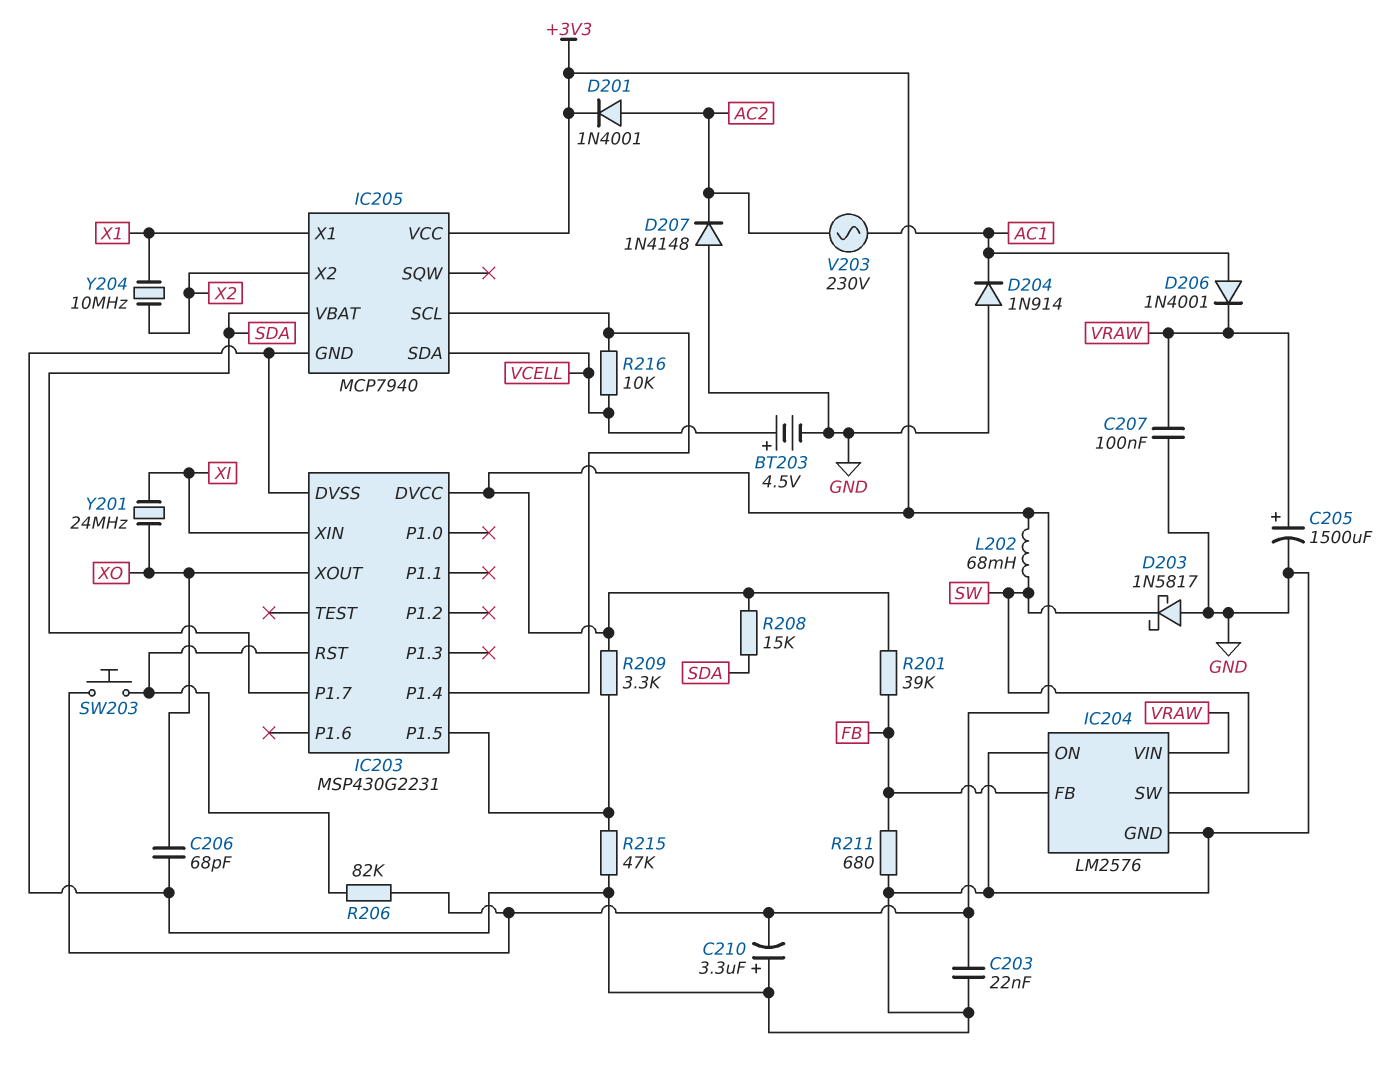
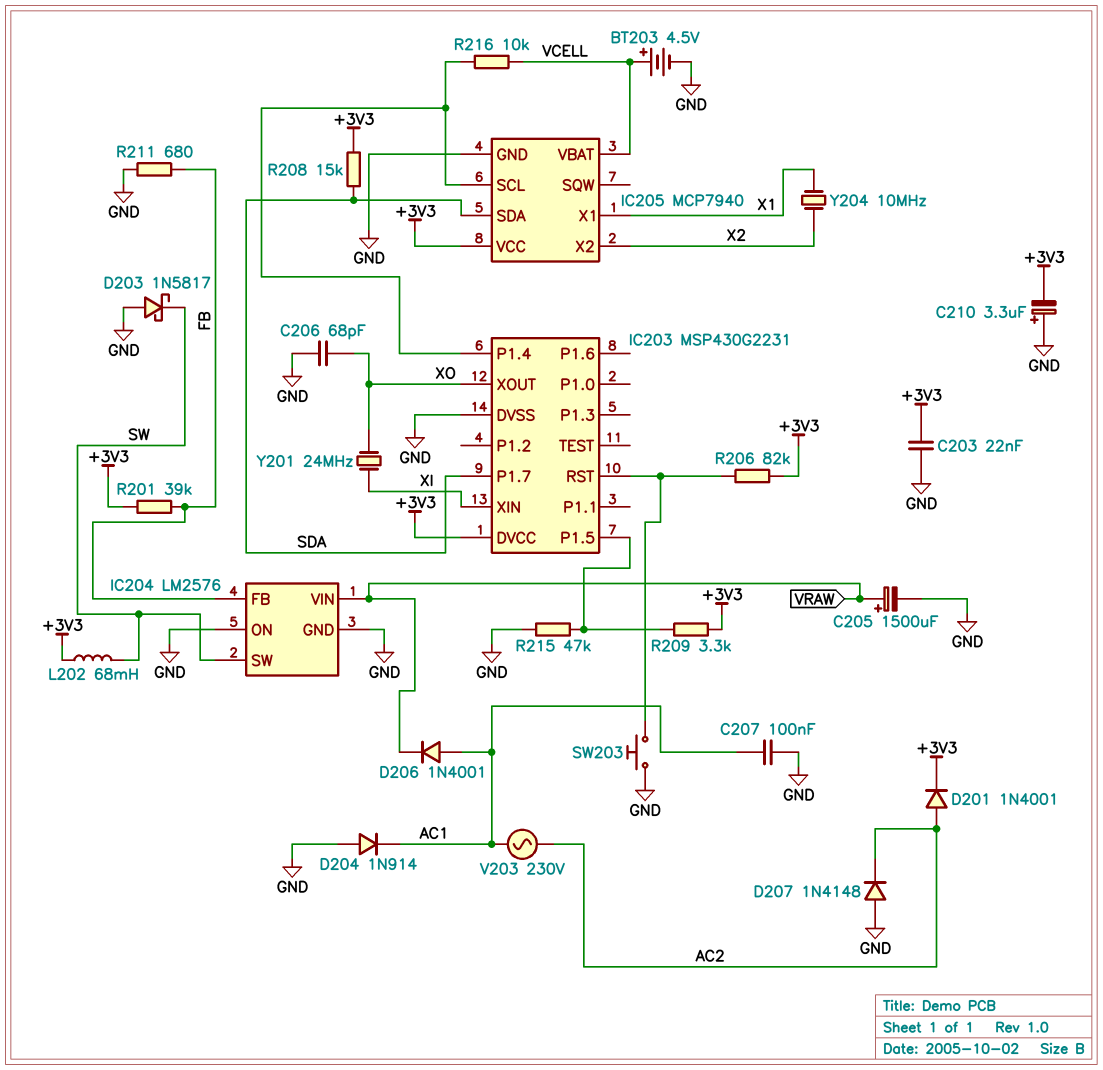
C207: 100nF (GND, VRAW) -> 100nF (AC1, GND)
IC205 pin SDA: VCELL -> SDA
IC205 pin VBAT: SDA -> VCELL
SW203: button (+3V3, IC203/RST) -> button (GND, IC203/RST)

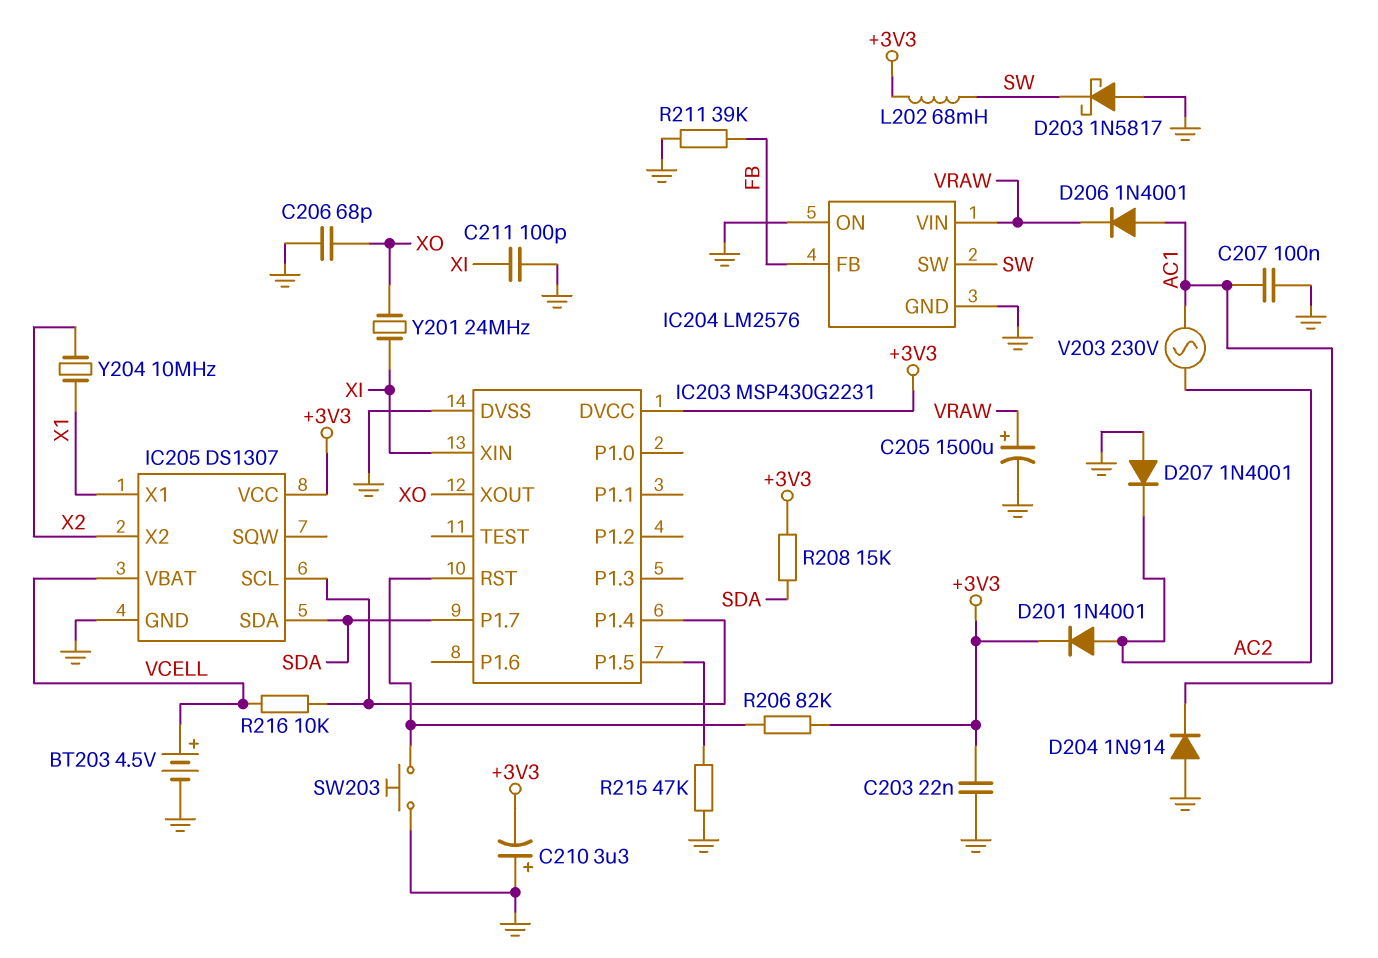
C211: none -> 100pF (GND, XI)
D207: diode 1N4148 (A GND, K AC2) -> diode 1N4001 (A GND, K AC2)
IC205: MCP7940 -> DS1307
R201: 39k (+3V3, FB) -> none
R209: 3.3k (+3V3, IC203/P1.5) -> none
R211: 680 (FB, GND) -> 39k (FB, GND)

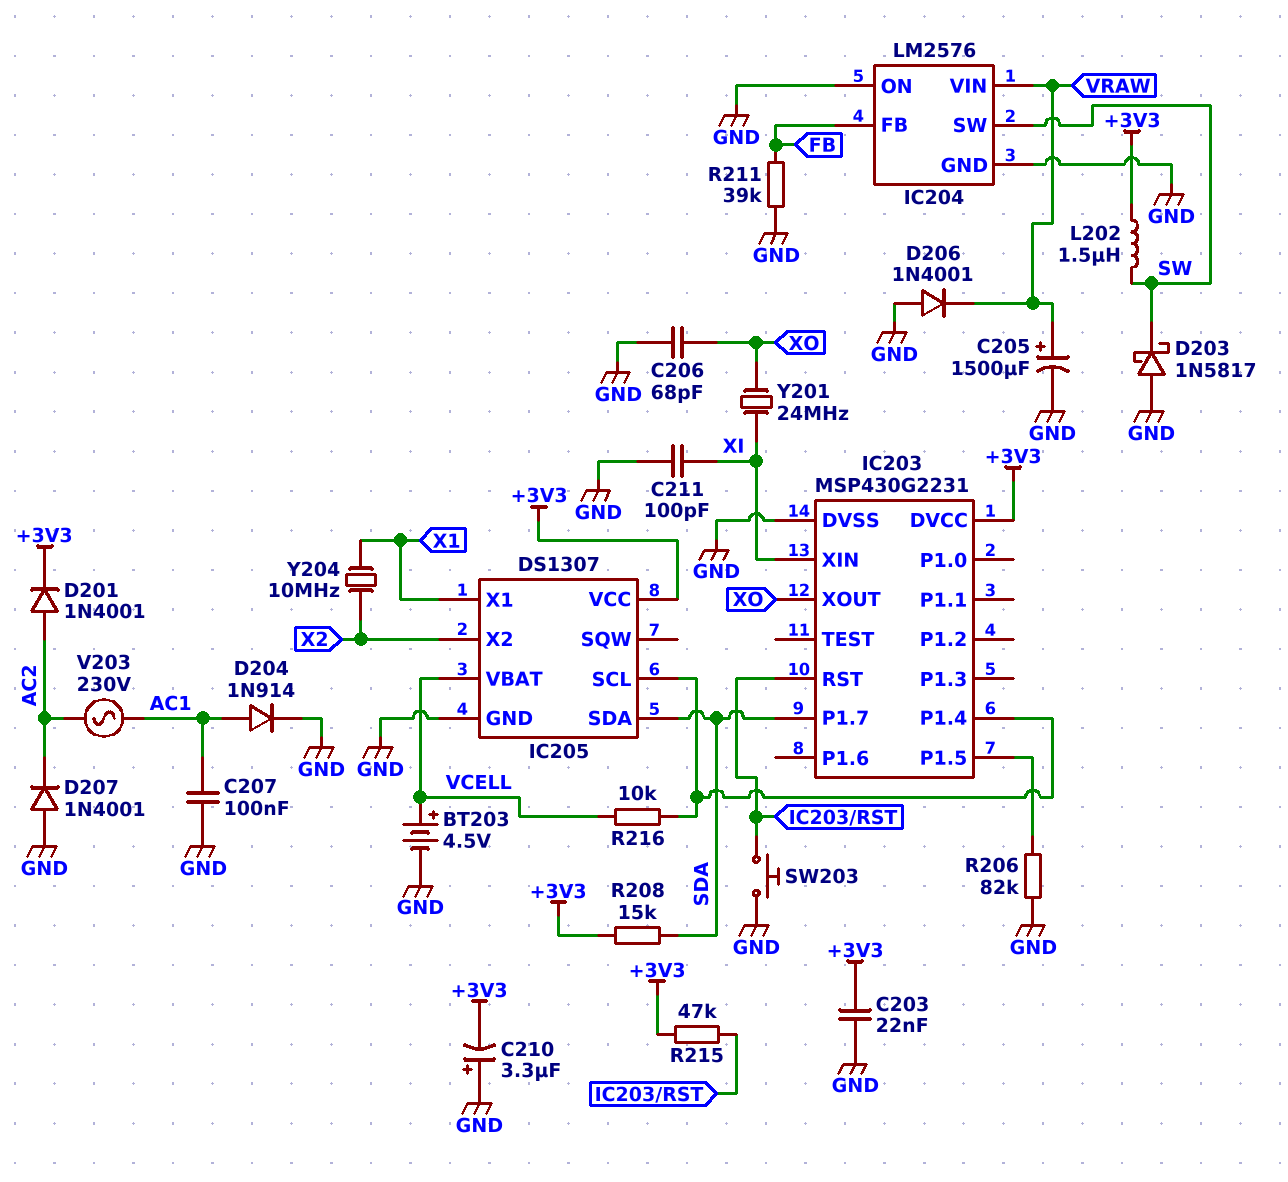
D204: diode 1N914 (A GND, K AC1) -> diode 1N914 (A AC1, K GND)
D206: diode 1N4001 (A AC1, K VRAW) -> diode 1N4001 (A GND, K VRAW)
L202: 68mH (+3V3, SW) -> 1.5uH (+3V3, SW)
R206: 82k (+3V3, IC203/RST) -> 82k (GND, IC203/P1.5)
R215: 47k (GND, IC203/P1.5) -> 47k (+3V3, IC203/RST)

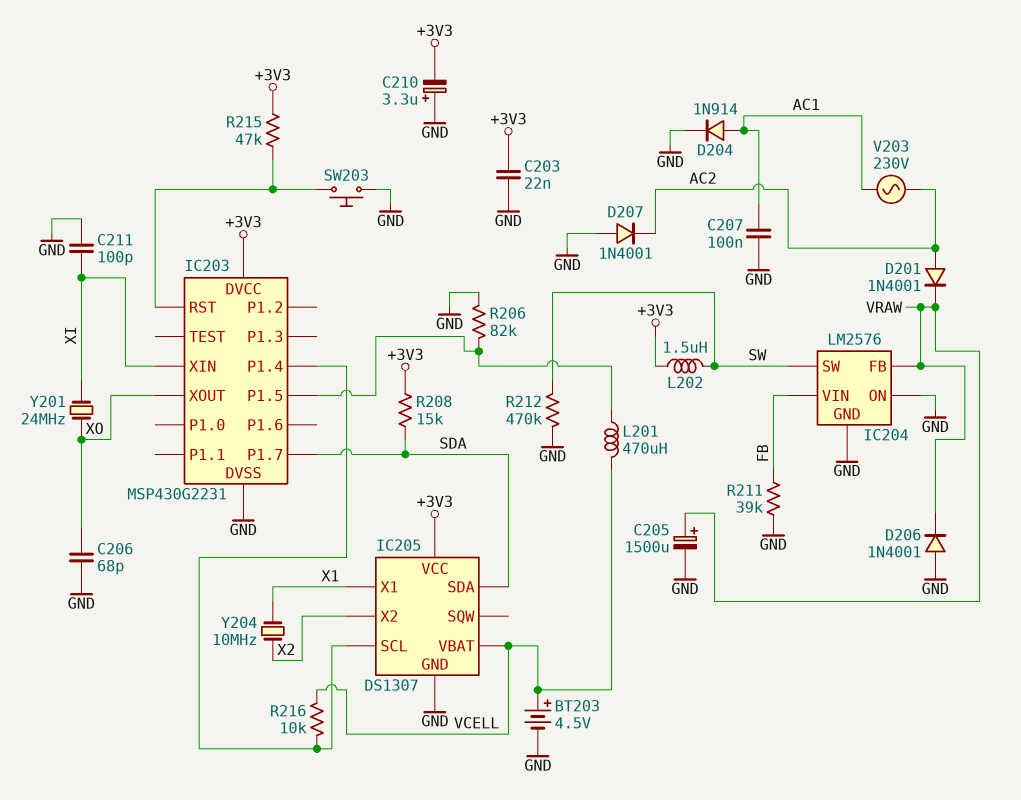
D201: diode 1N4001 (A AC2, K +3V3) -> diode 1N4001 (A AC2, K VRAW)
D203: schottky 1N5817 (A GND, K SW) -> none
IC204 pin FB: FB -> VRAW
IC204 pin VIN: VRAW -> FB
L201: none -> 470uH (IC203/P1.5, VCELL)
R212: none -> 470k (GND, SW)

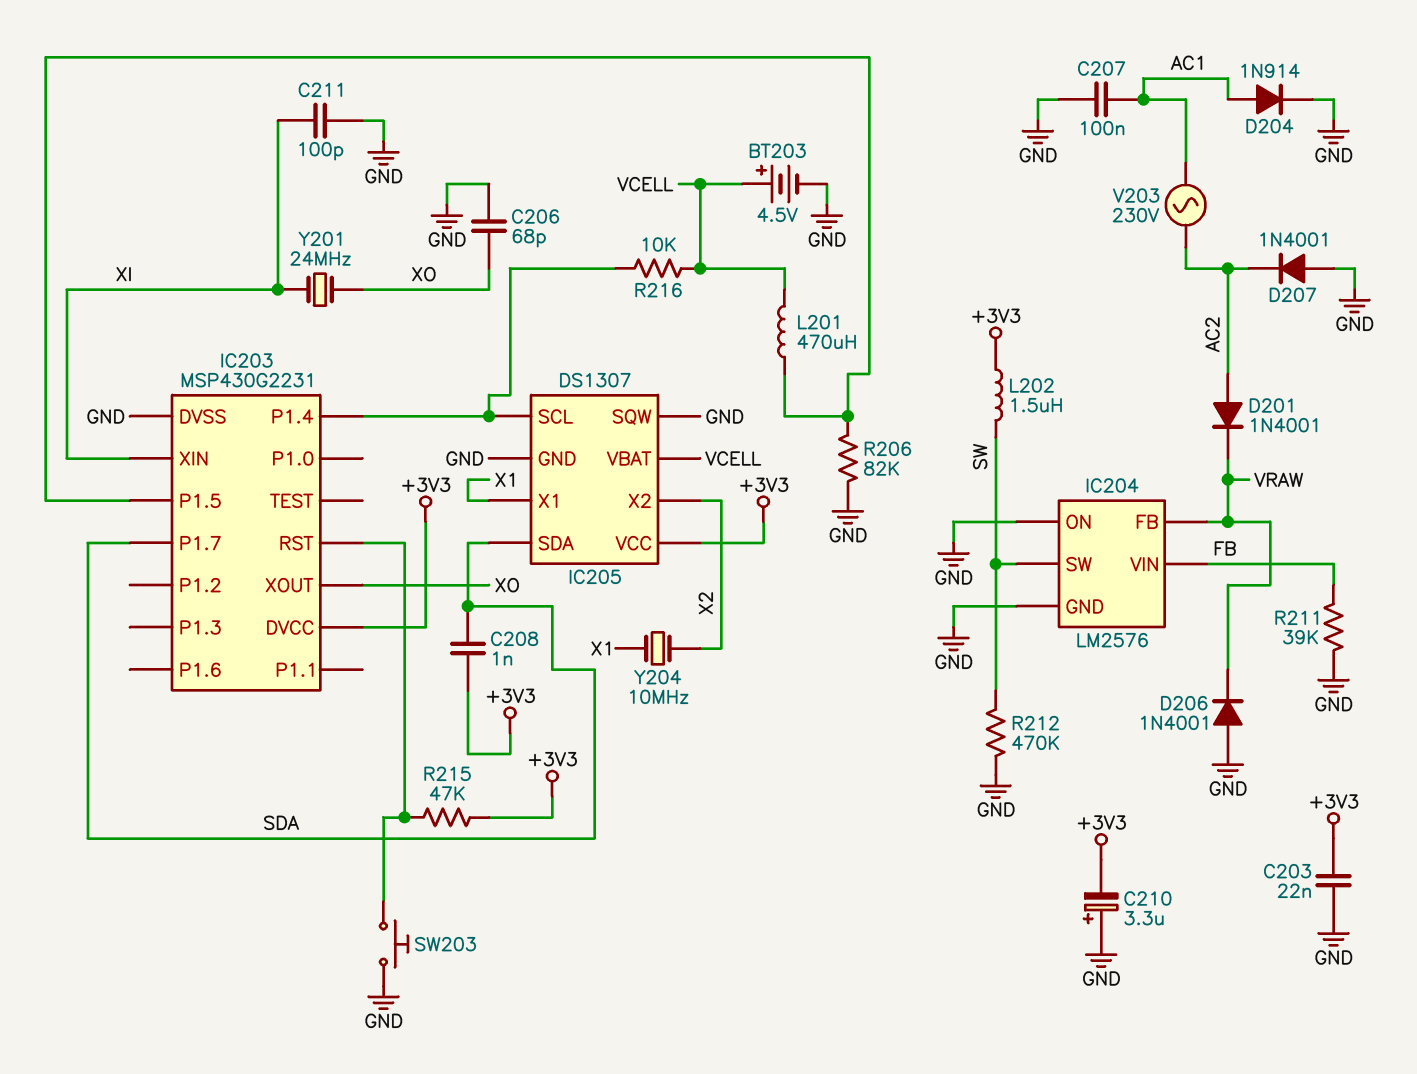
C205: 1500uF (plus VRAW, minus GND) -> none
C208: none -> 1nF (+3V3, SDA)
IC205 pin SQW: none -> GND
R208: 15k (+3V3, SDA) -> none

